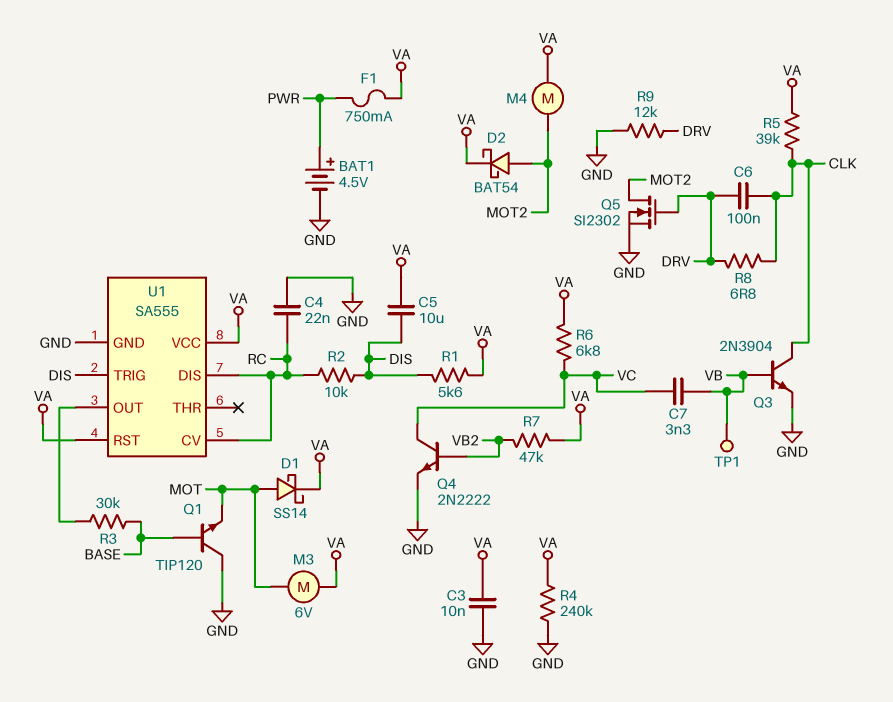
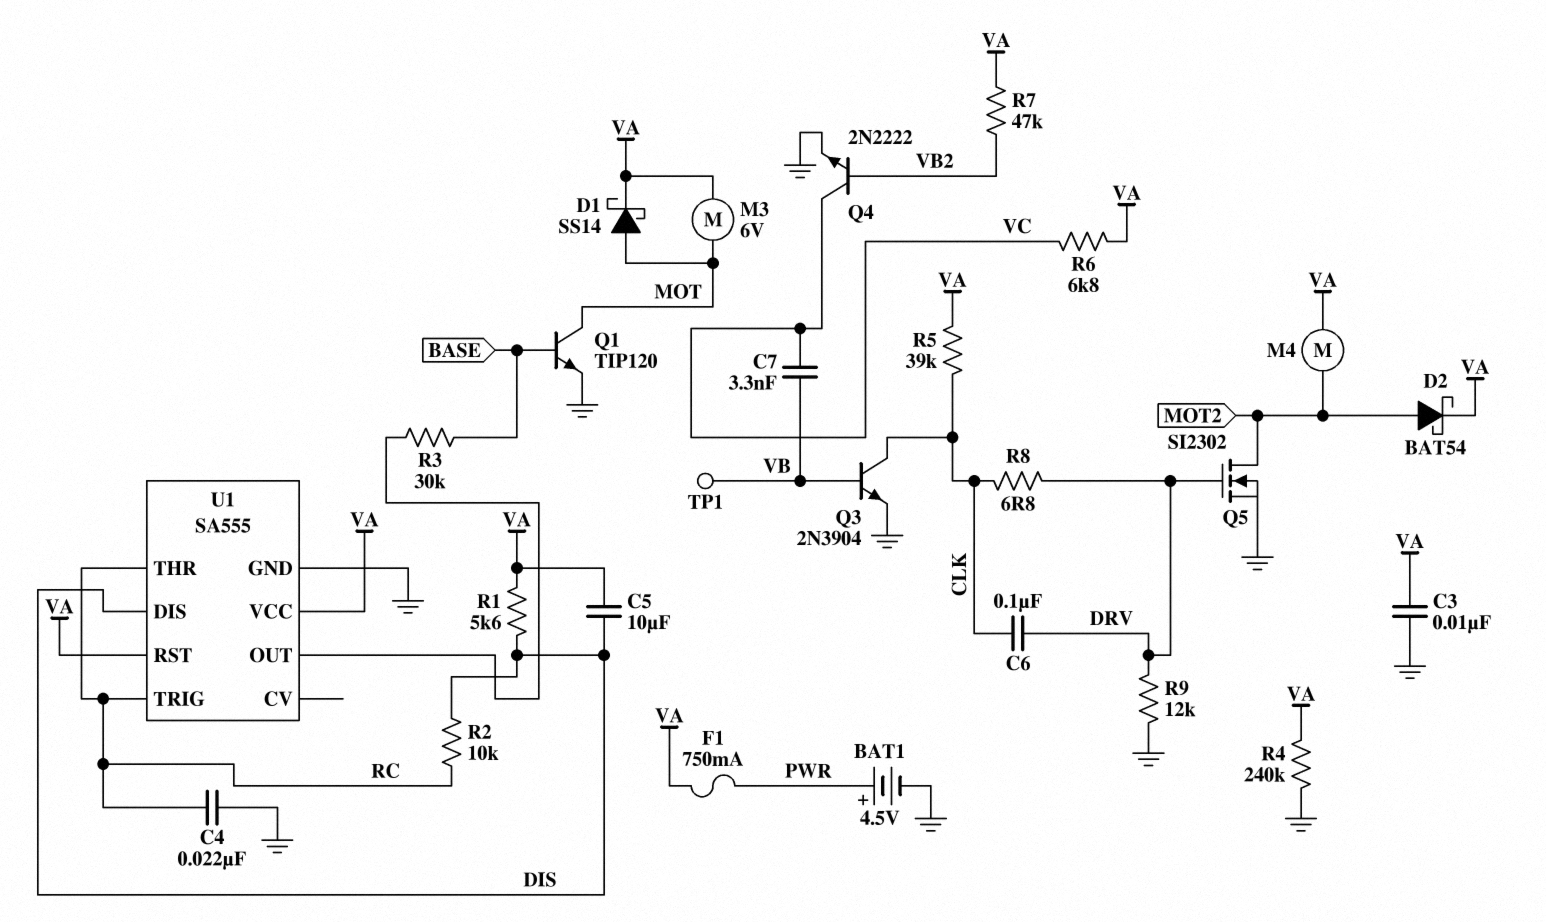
Q1: NPN TIP120 (B BASE, C GND, E MOT) -> NPN TIP120 (B BASE, C MOT, E GND)
U1 pin CV: RC -> none
U1 pin DIS: RC -> DIS
U1 pin THR: none -> RC
U1 pin TRIG: DIS -> RC

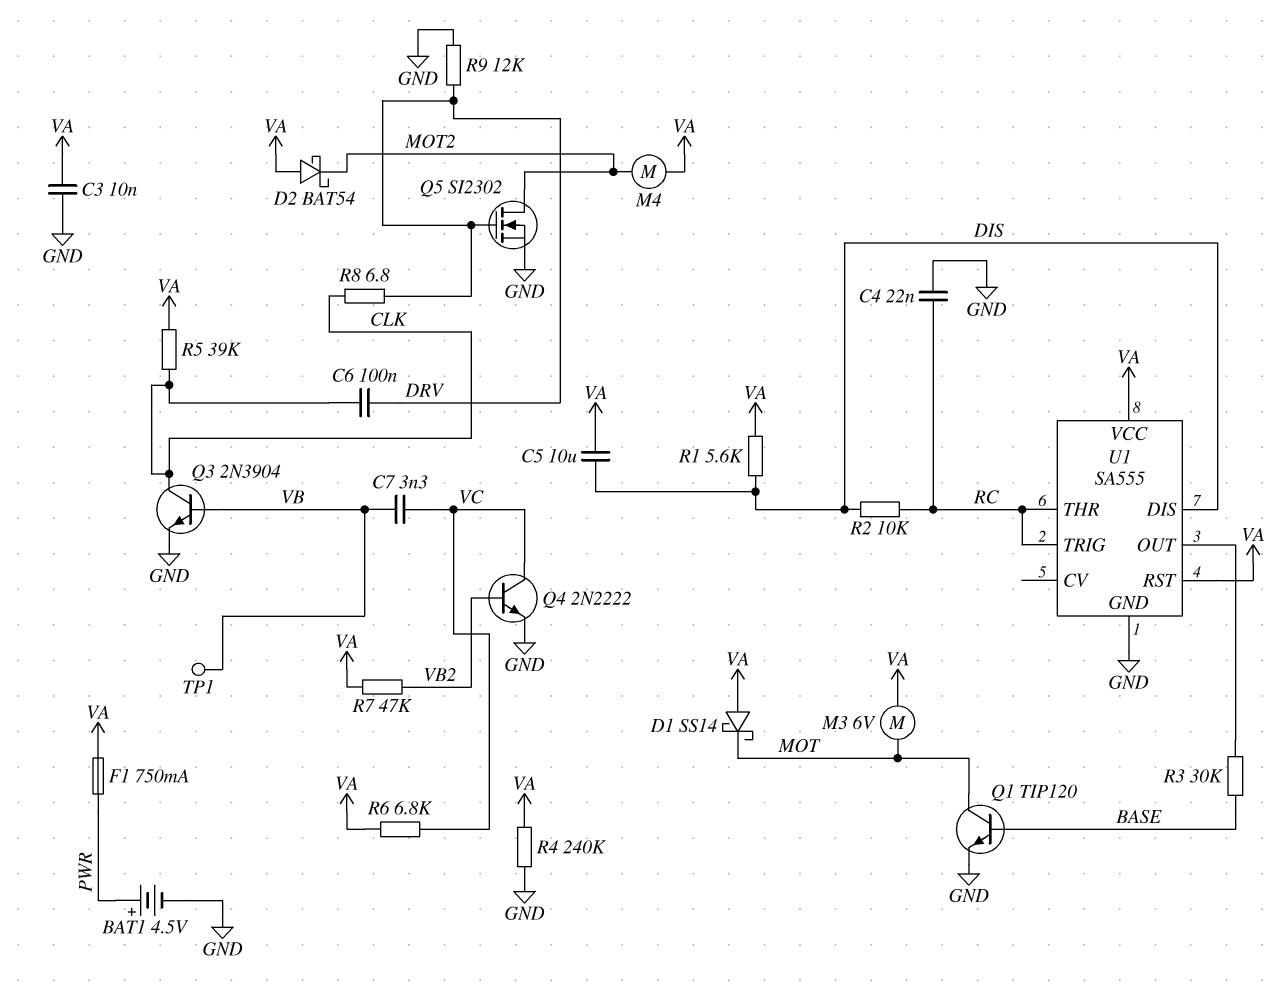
D1: schottky SS14 (A MOT, K VA) -> schottky SS14 (A VA, K MOT)
D2: schottky BAT54 (A MOT2, K VA) -> schottky BAT54 (A VA, K MOT2)

